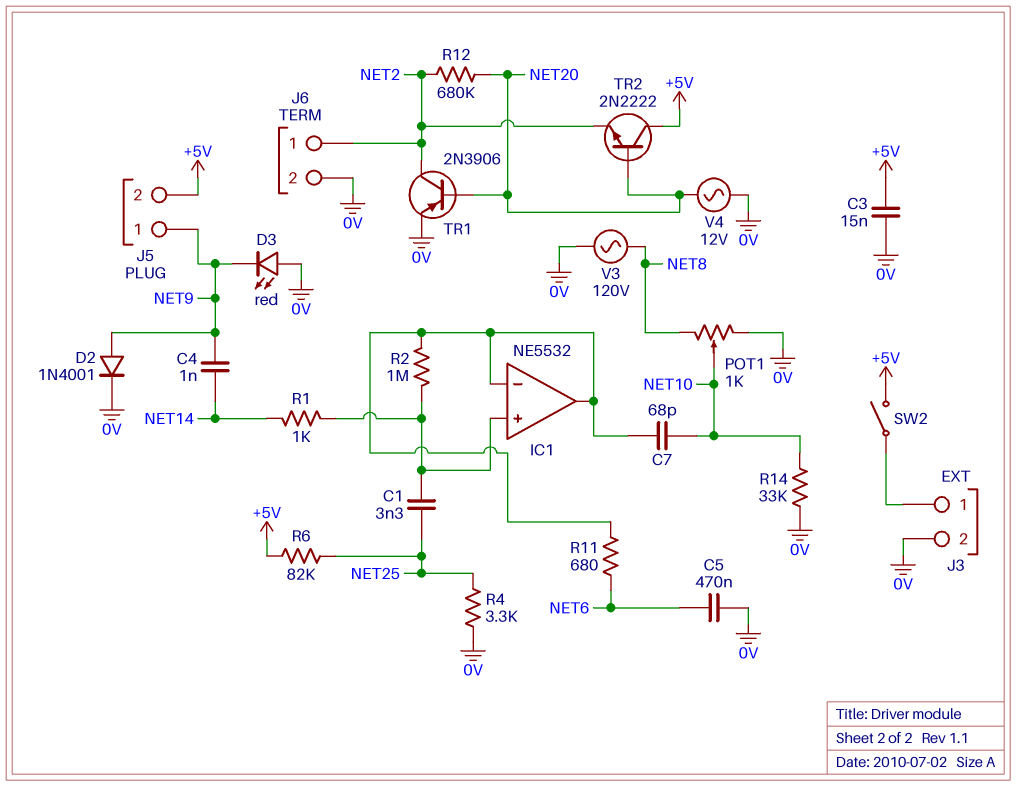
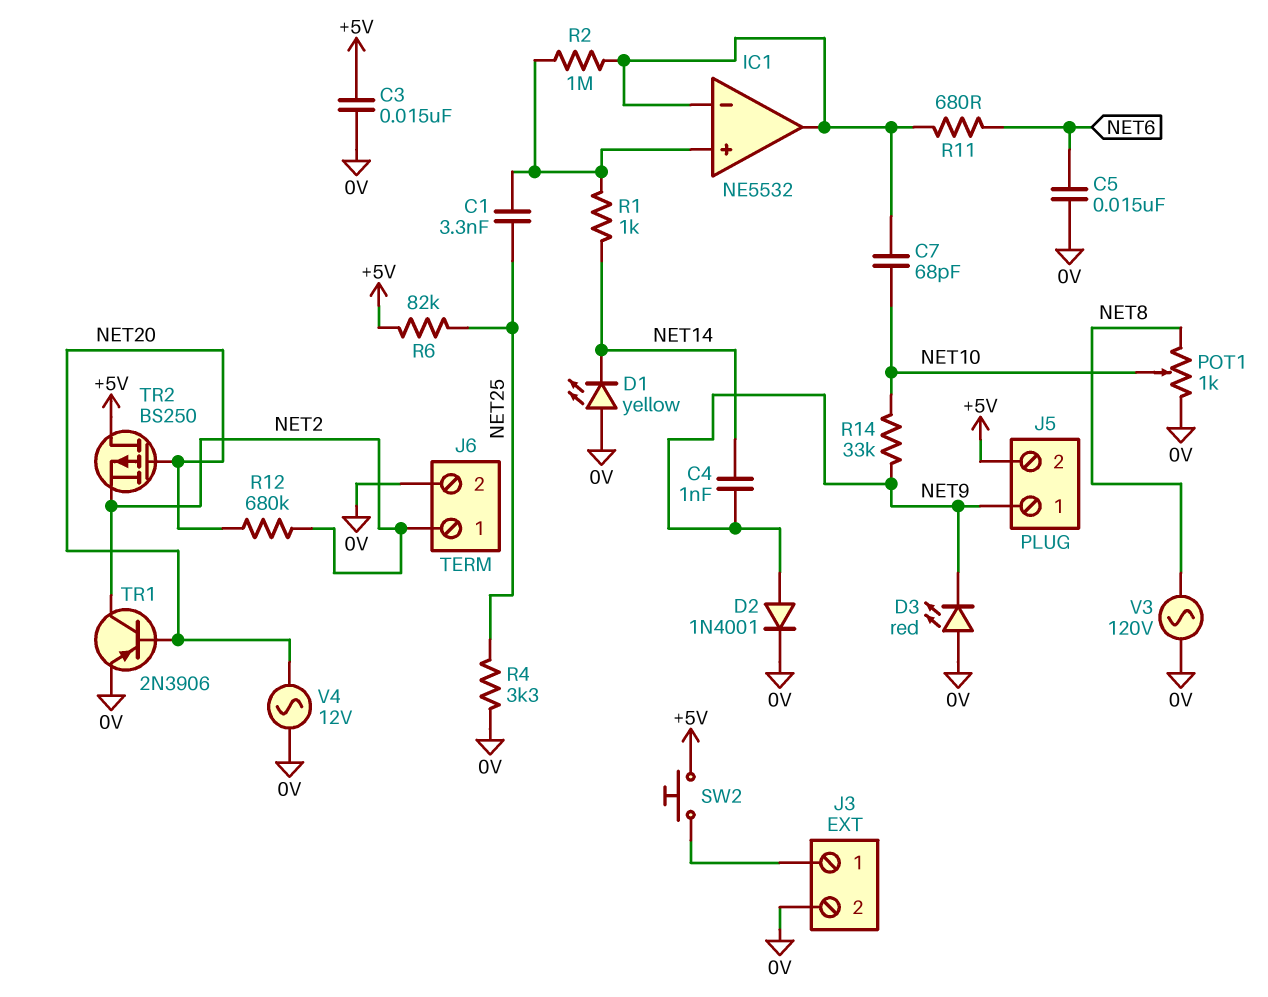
C5: 470nF (0V, NET6) -> 15nF (0V, NET6)
D1: none -> LED yellow (A 0V, K NET14)
R14: 33k (0V, NET10) -> 33k (NET9, NET10)
SW2: switch (+5V, J3/1) -> button (+5V, J3/1)
TR2: NPN 2N2222 (B NET20, C +5V, E NET2) -> PMOS BS250 (G NET20, D +5V, S NET2)

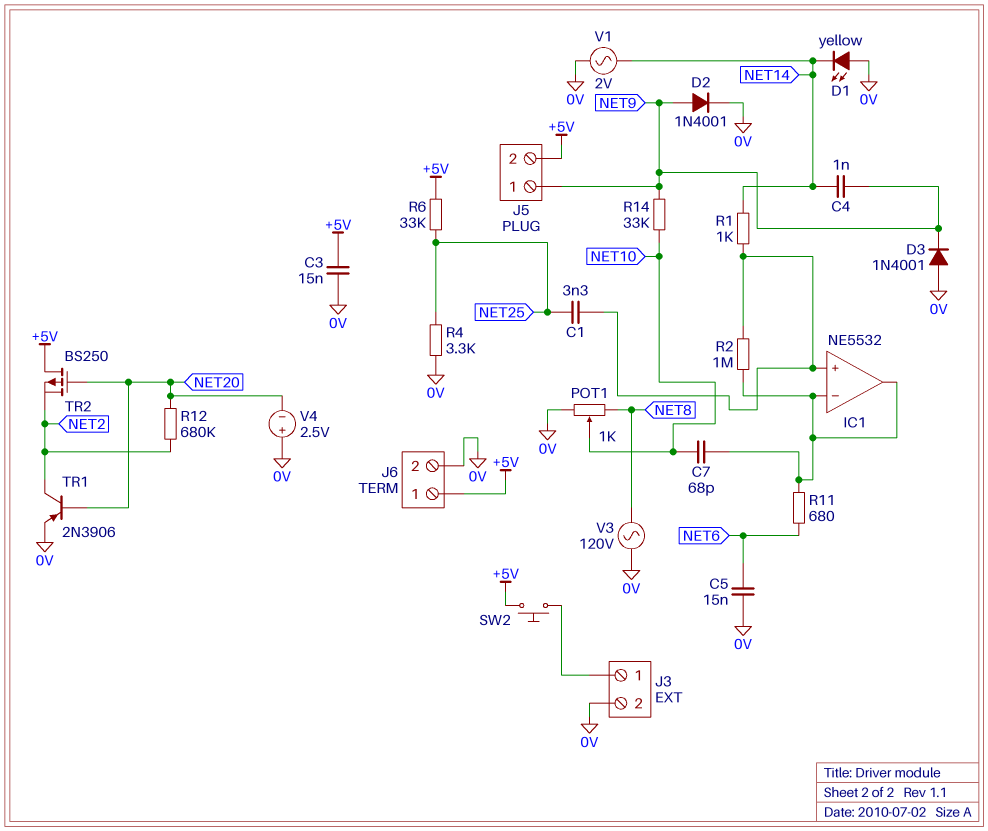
D3: LED red (A 0V, K NET9) -> diode 1N4001 (A 0V, K NET9)
J6 pin 1: NET2 -> +5V
R6: 82k (+5V, NET25) -> 33k (+5V, NET25)
V1: none -> AC 2V (0V, NET14)
V4: AC 12V (0V, NET20) -> 2.5V (plus 0V, minus NET20)

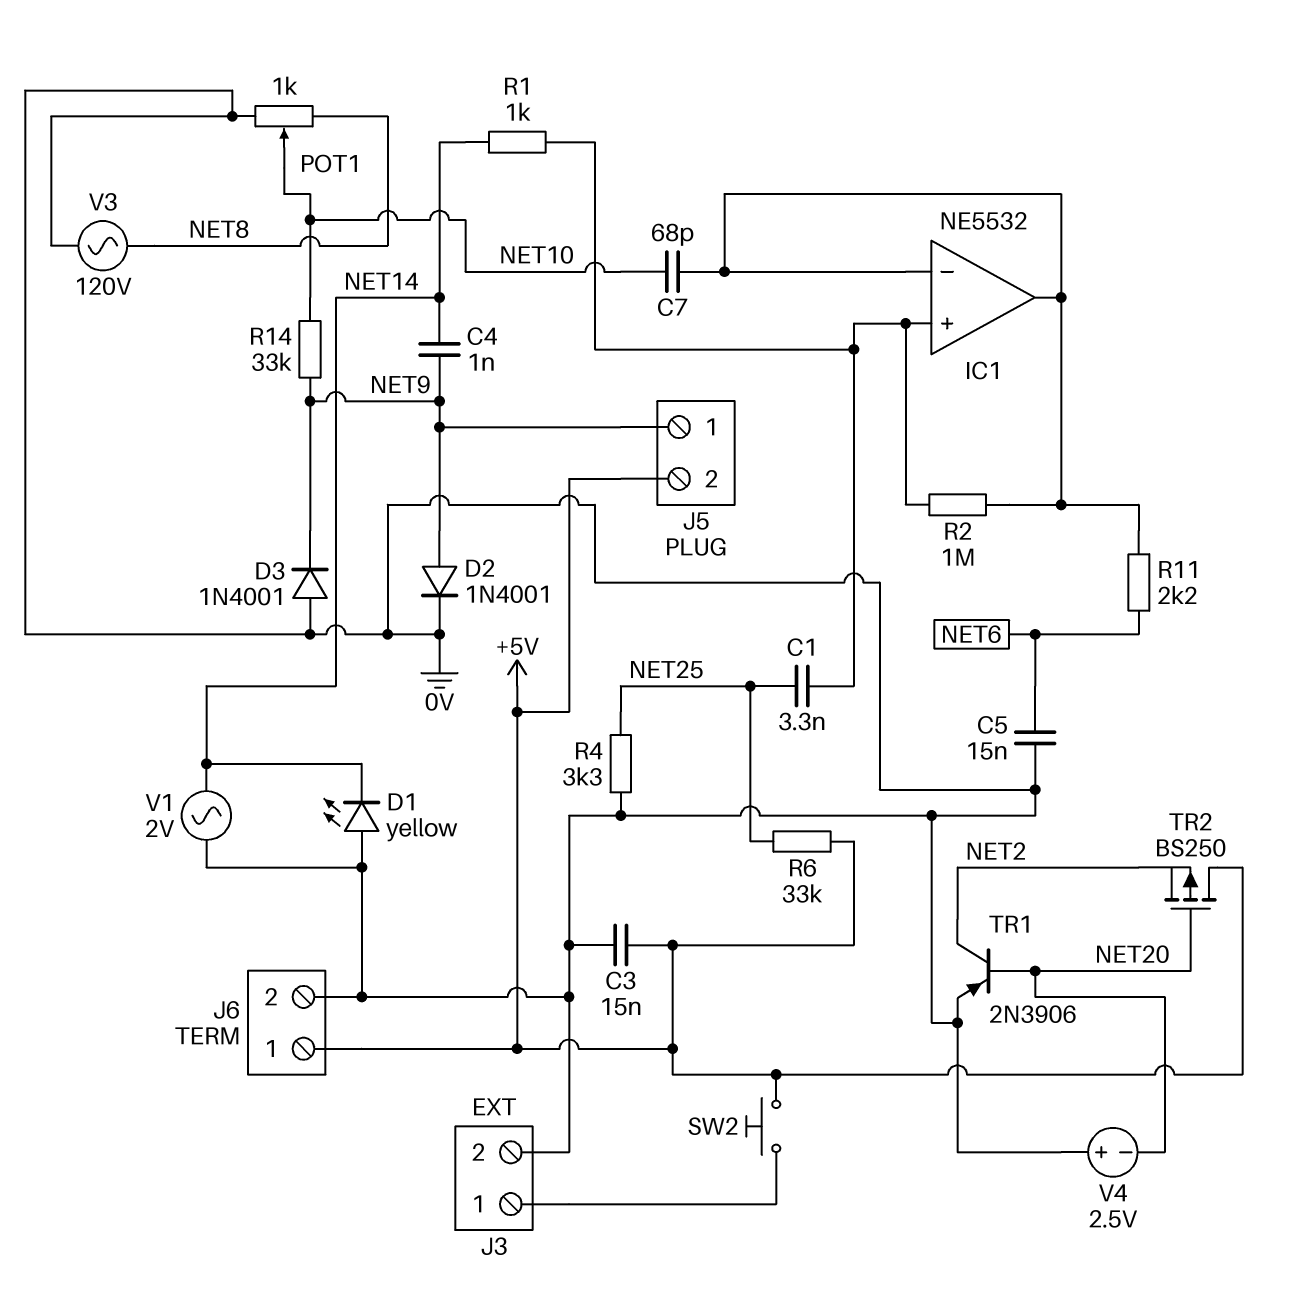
R11: 680 (IC1/in-, NET6) -> 2.2k (IC1/in-, NET6)
R12: 680k (NET2, NET20) -> none

